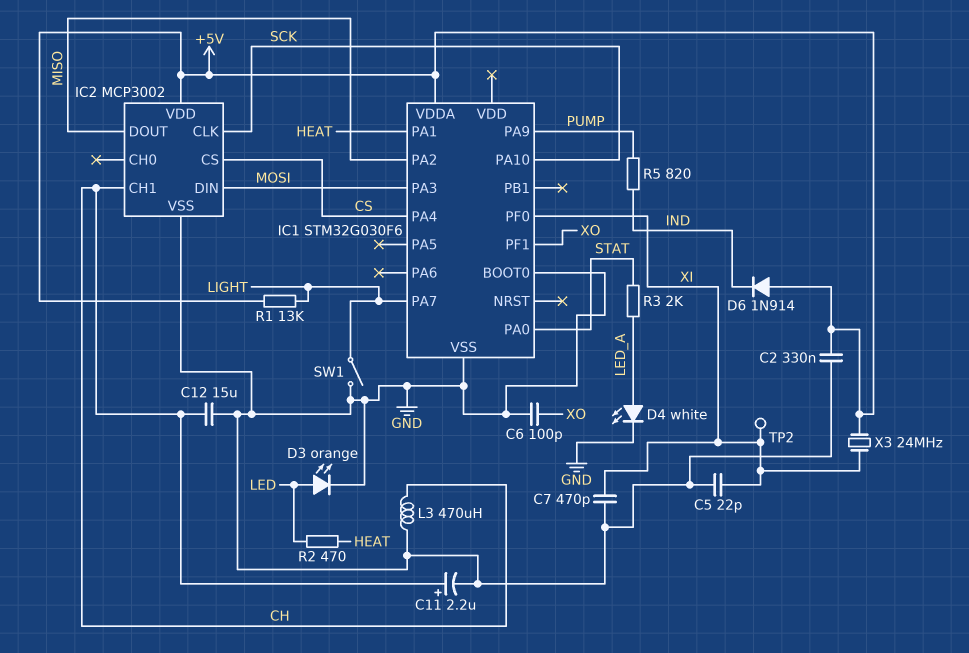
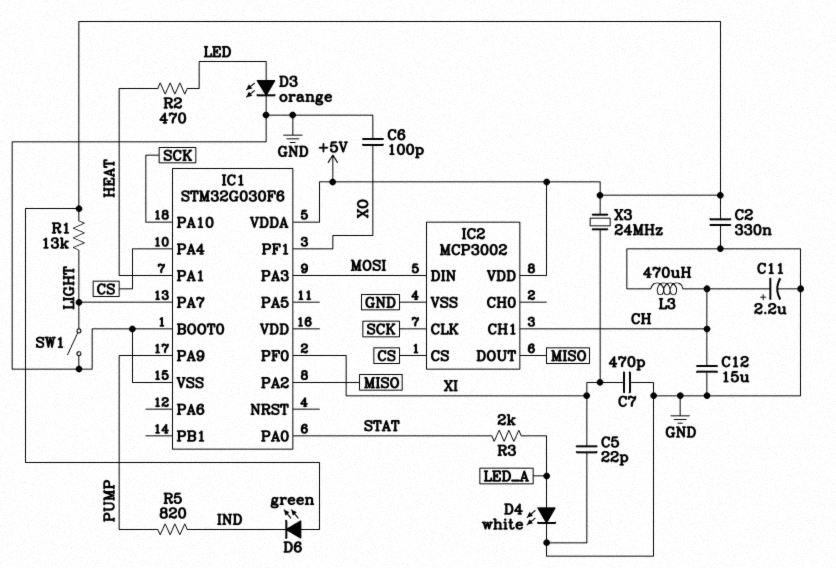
D6: diode 1N914 (A +5V, K IND) -> LED green (A +5V, K IND)
TP2: test point (XI) -> none

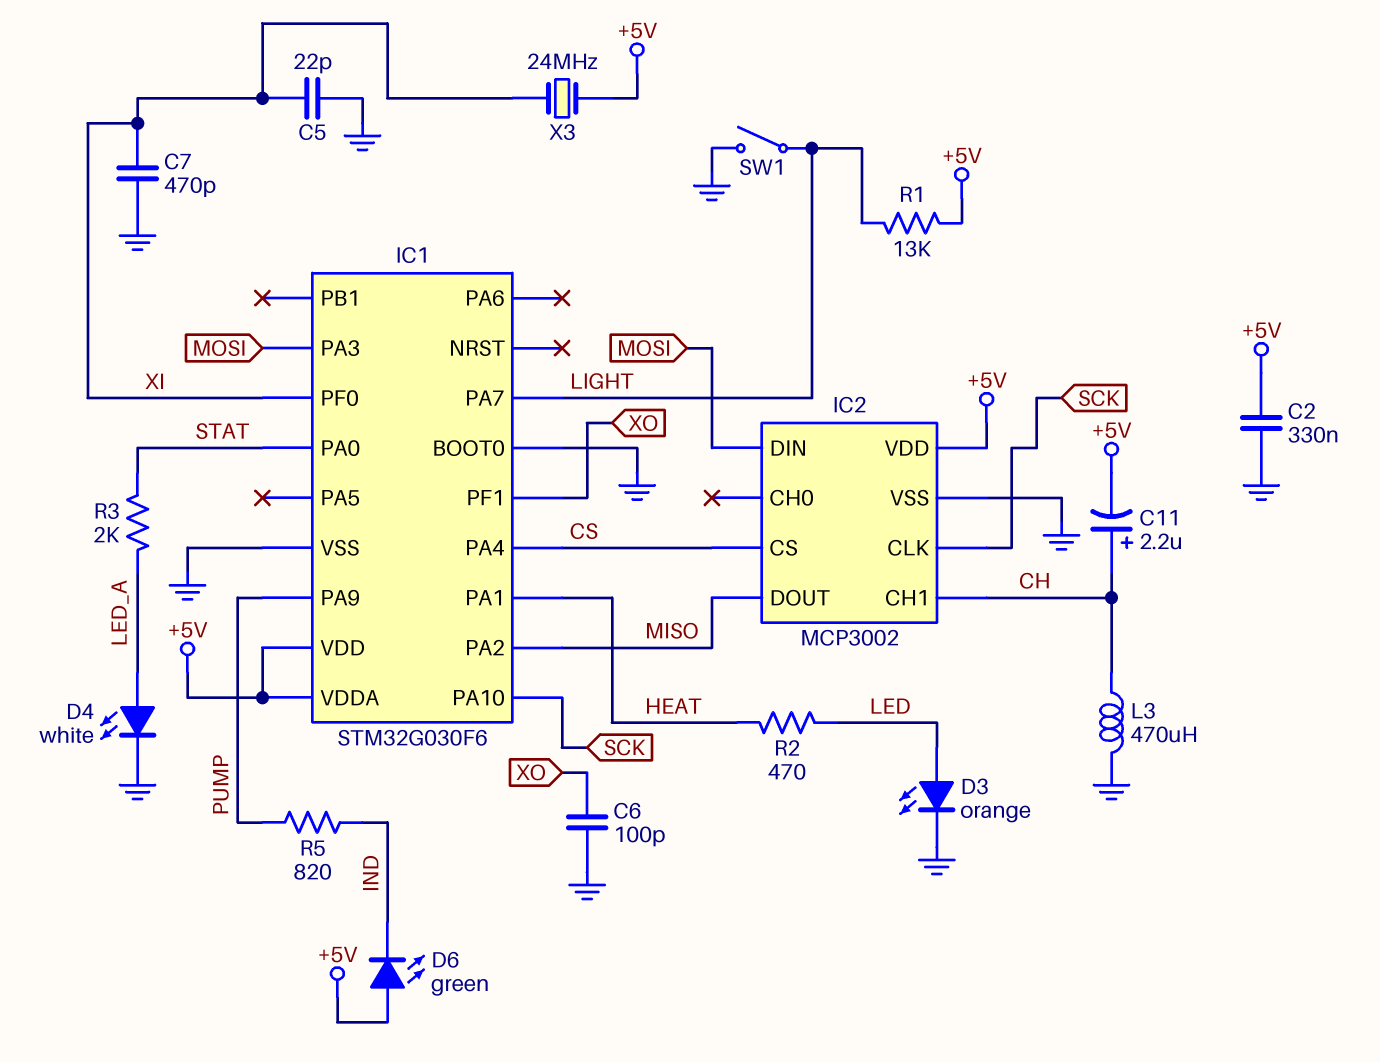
C11: 2.2uF (plus CH, minus GND) -> 2.2uF (plus CH, minus +5V)
C12: 15uF (CH, GND) -> none
IC1 pin VDD: none -> +5V

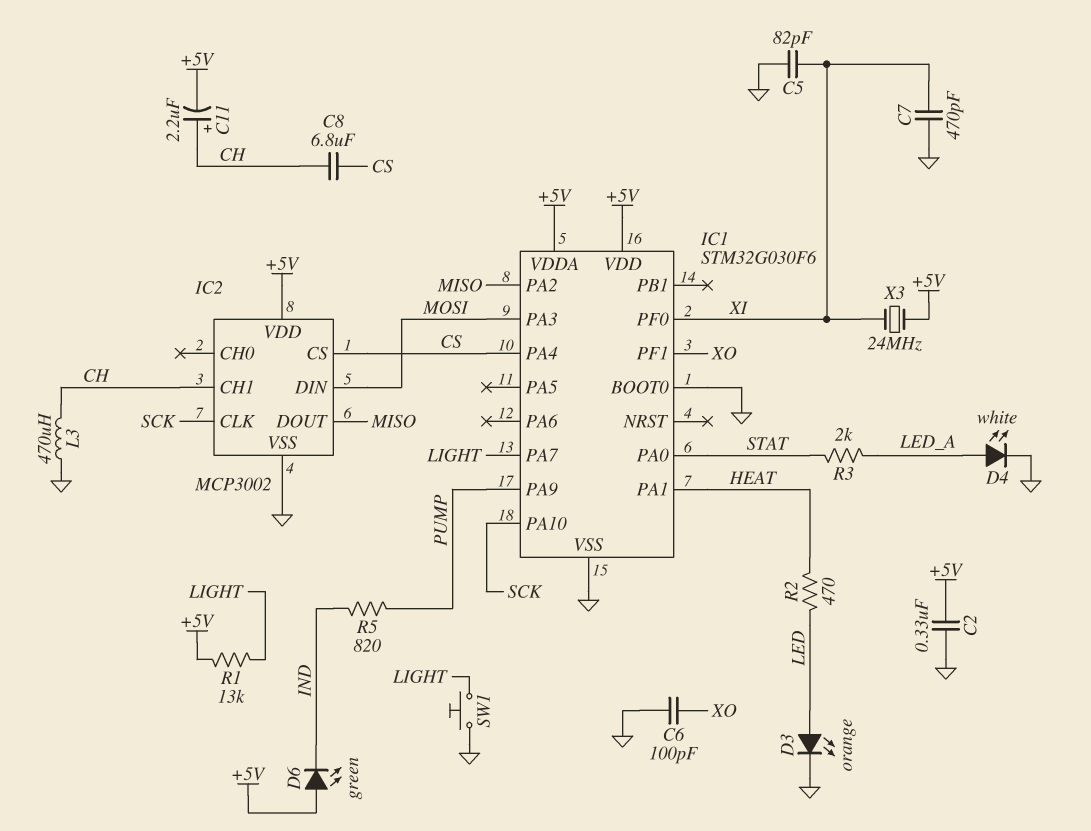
C5: 22pF (GND, XI) -> 82pF (GND, XI)
C8: none -> 6.8uF (CH, CS)
SW1: switch (GND, LIGHT) -> button (GND, LIGHT)

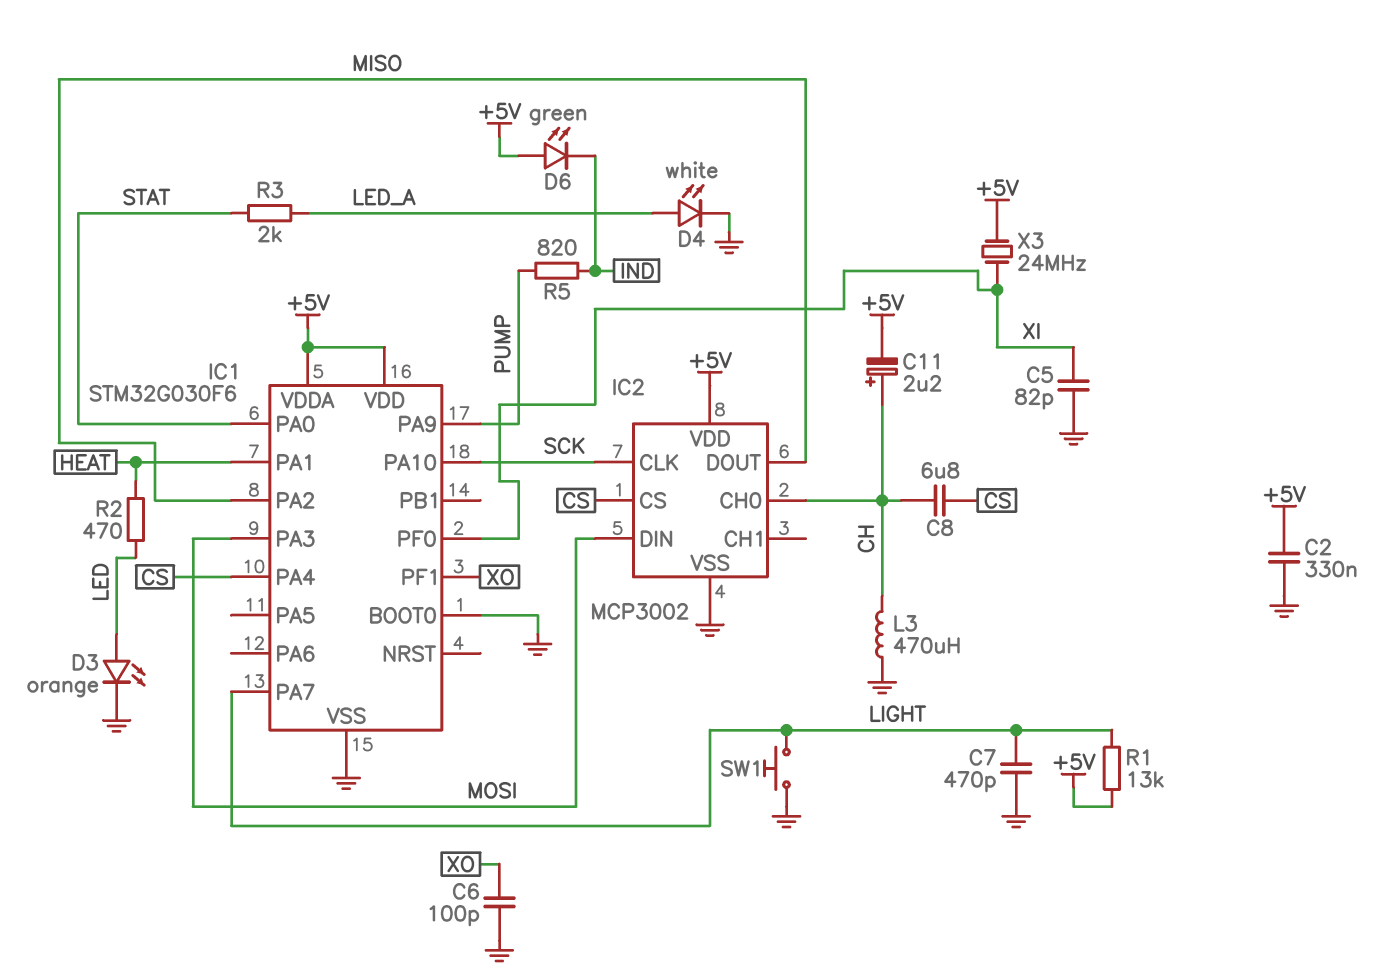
C7: 470pF (GND, XI) -> 470pF (GND, LIGHT)
IC2 pin CH0: none -> CH
IC2 pin CH1: CH -> none

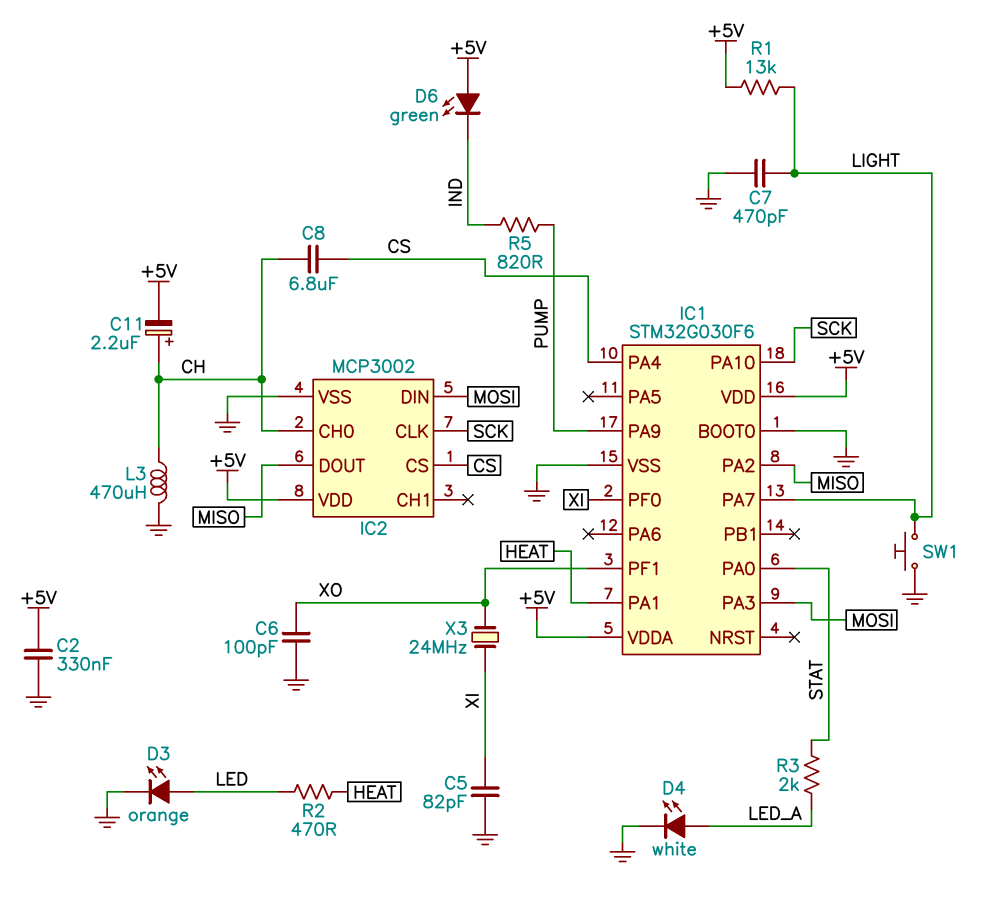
X3: 24MHz (+5V, XI) -> 24MHz (XI, XO)

